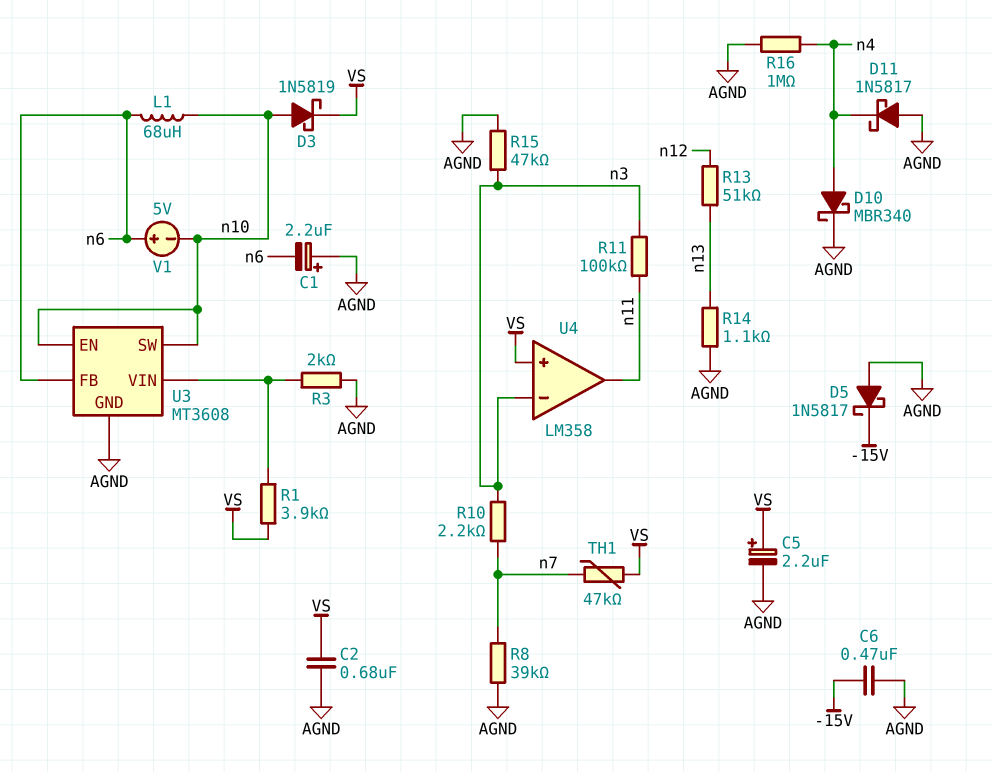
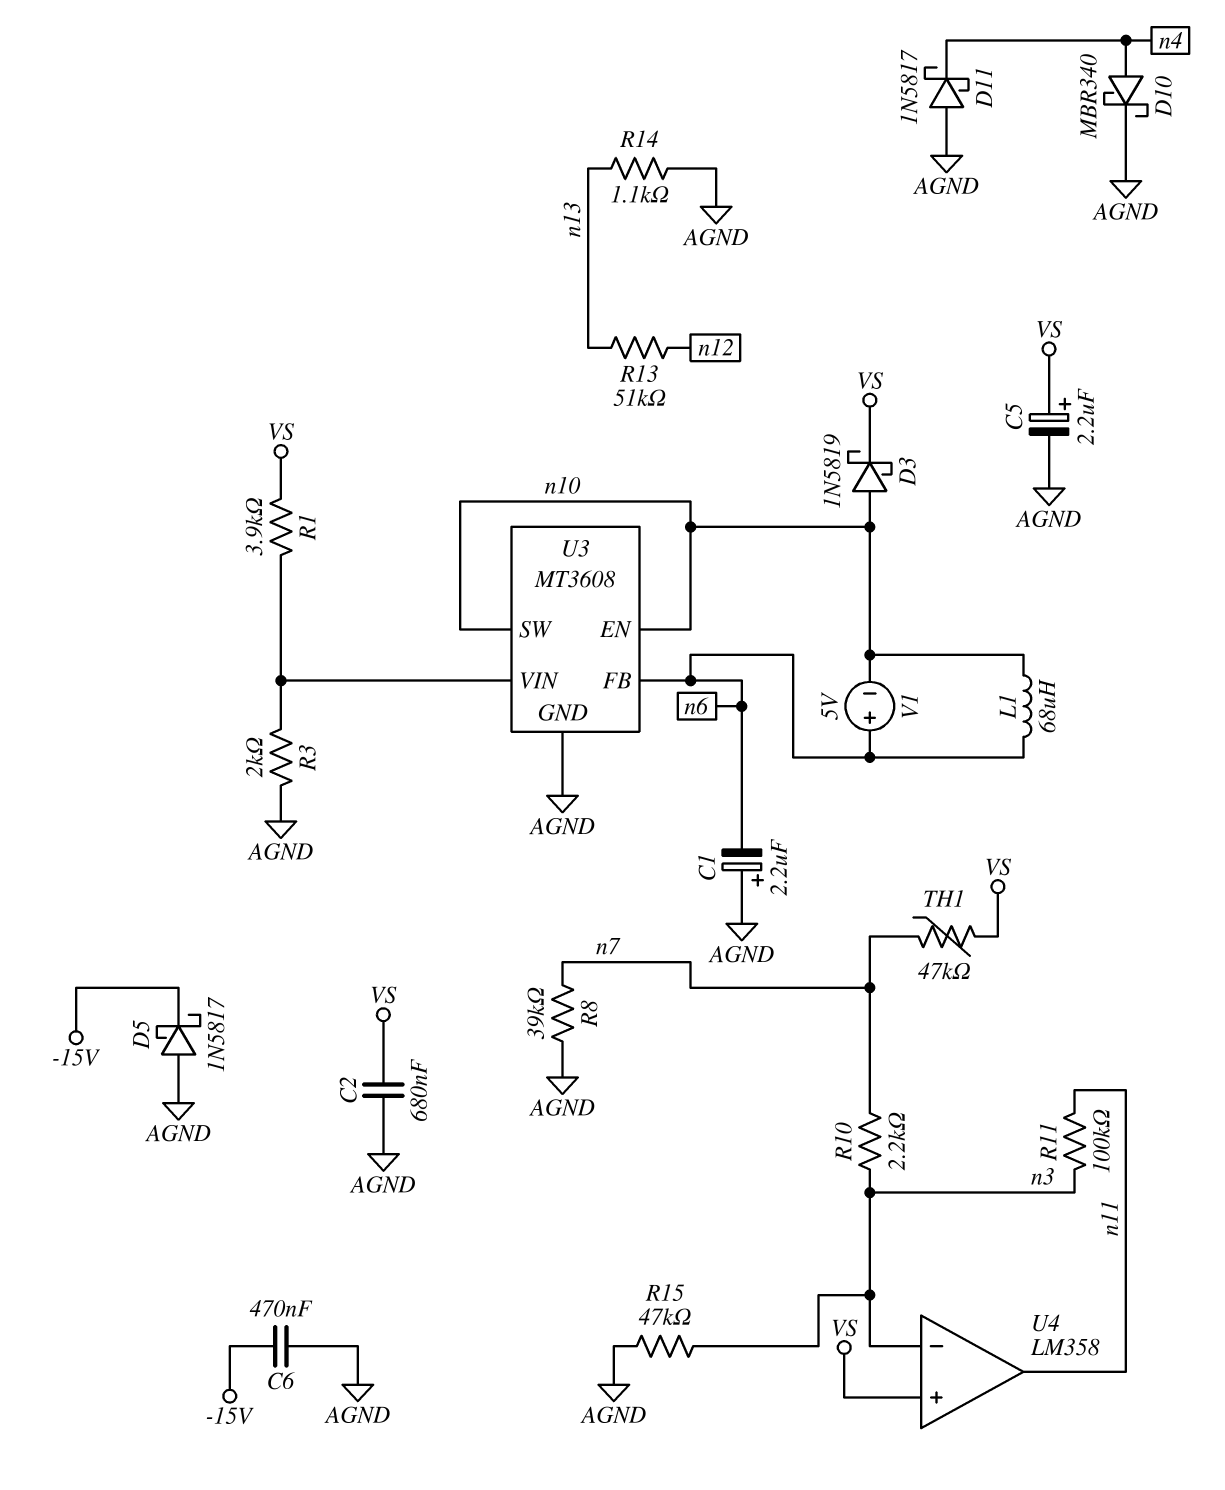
R16: 1M (AGND, n4) -> none

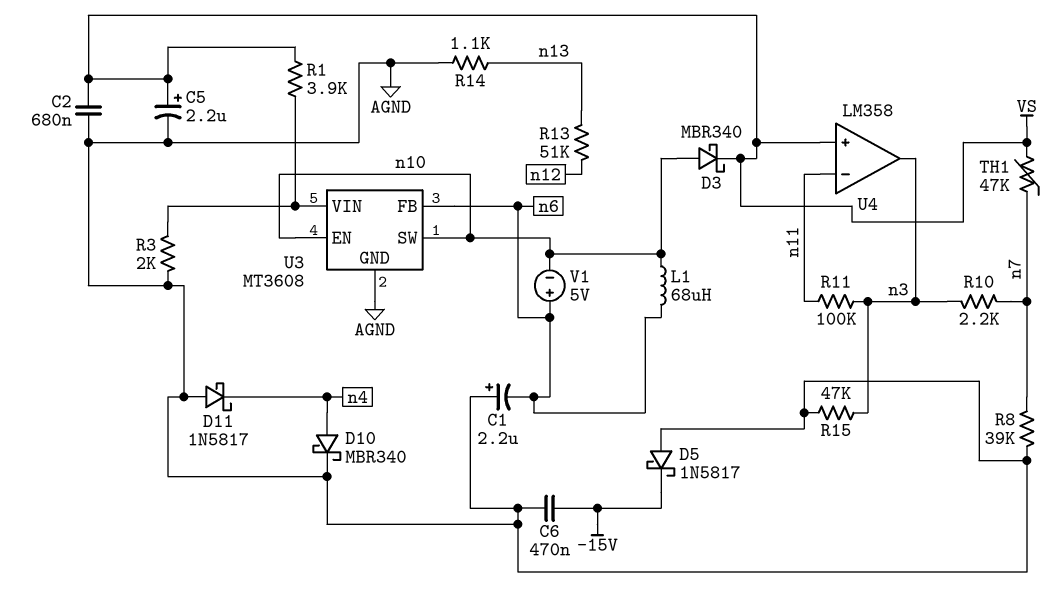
D3: schottky 1N5819 (A n10, K VS) -> schottky MBR340 (A n10, K VS)
U4 pin in-: n3 -> n11
U4 pin out: n11 -> n3

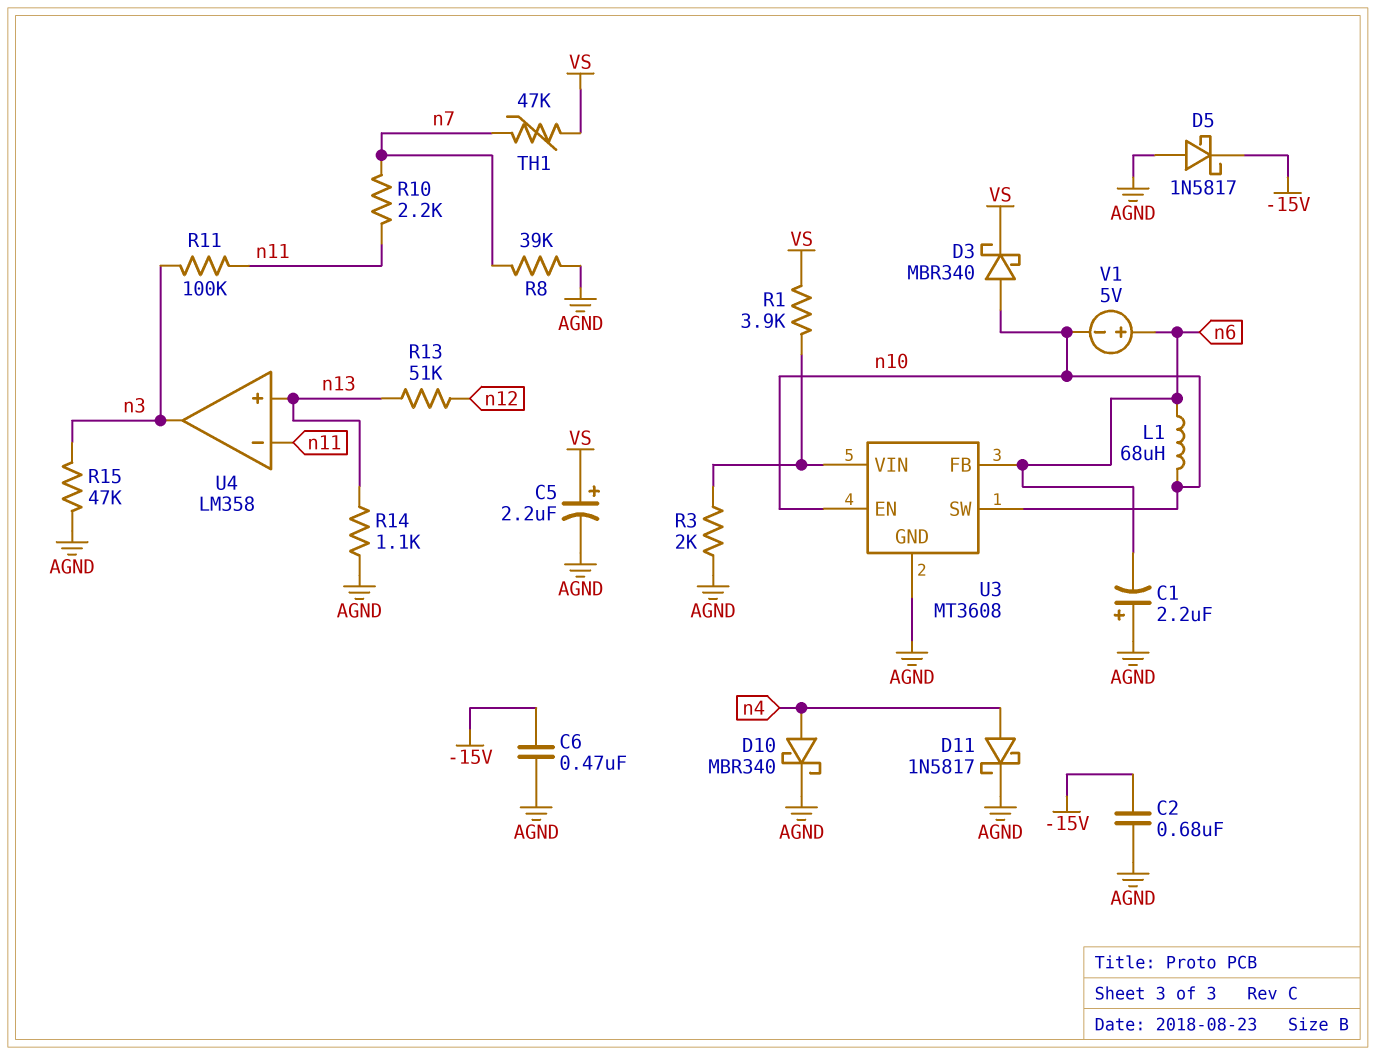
C2: 680nF (AGND, VS) -> 680nF (-15V, AGND)
D11: schottky 1N5817 (A AGND, K n4) -> schottky 1N5817 (A n4, K AGND)
R10: 2.2k (n3, n7) -> 2.2k (n7, n11)
U4 pin in+: VS -> n13

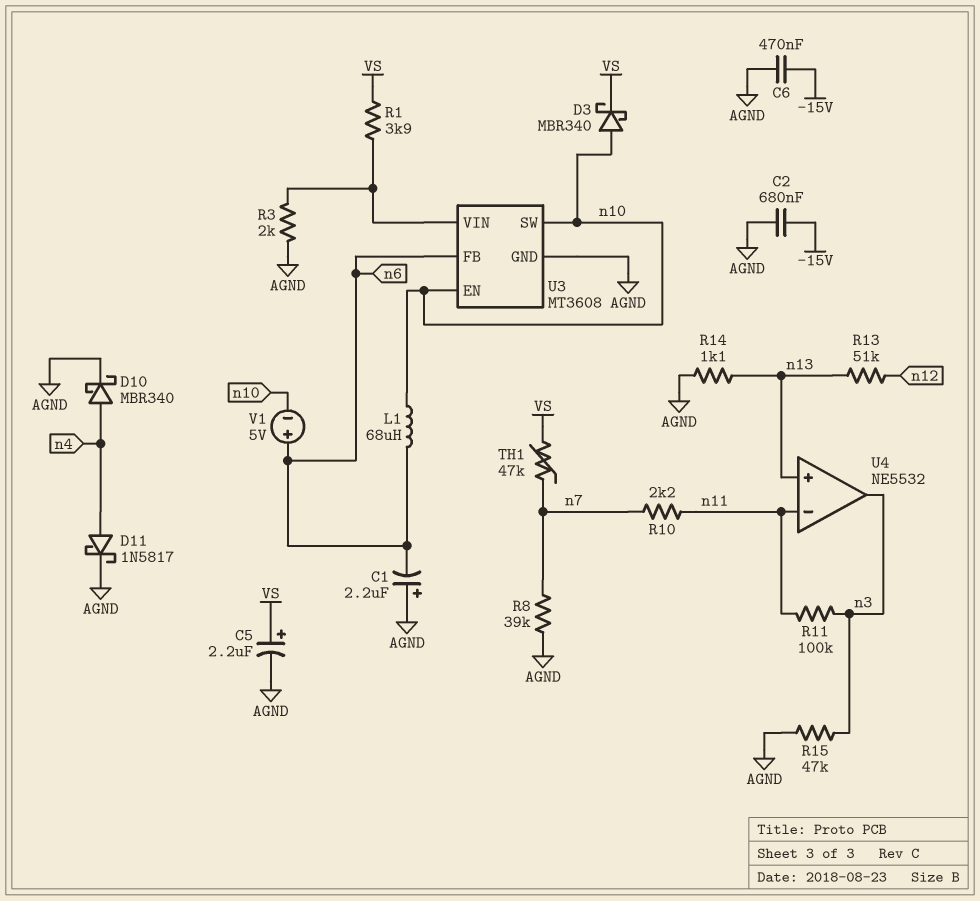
D5: schottky 1N5817 (A AGND, K -15V) -> none
U4: LM358 -> NE5532

